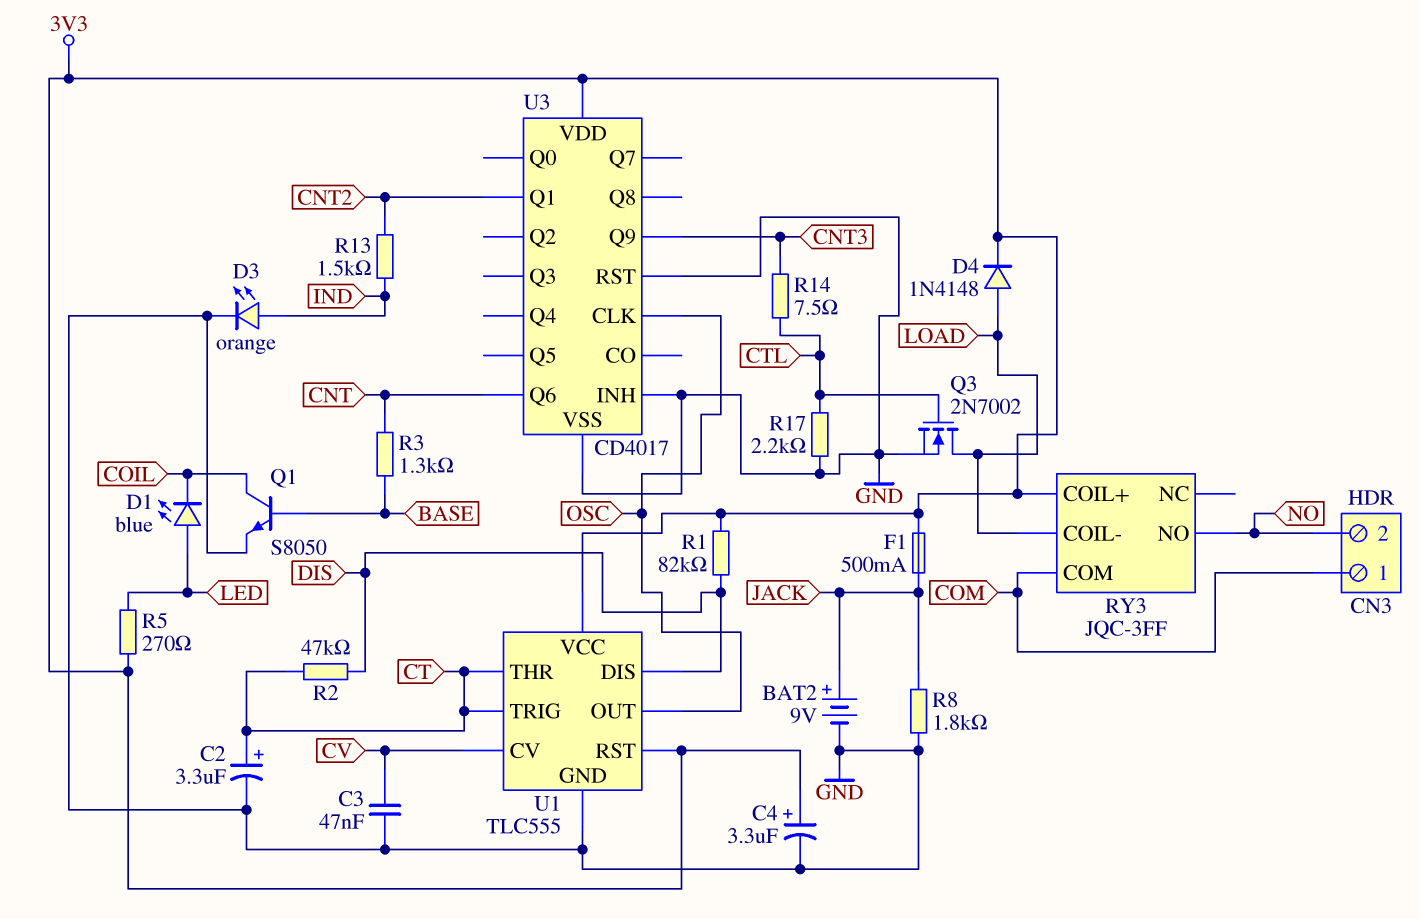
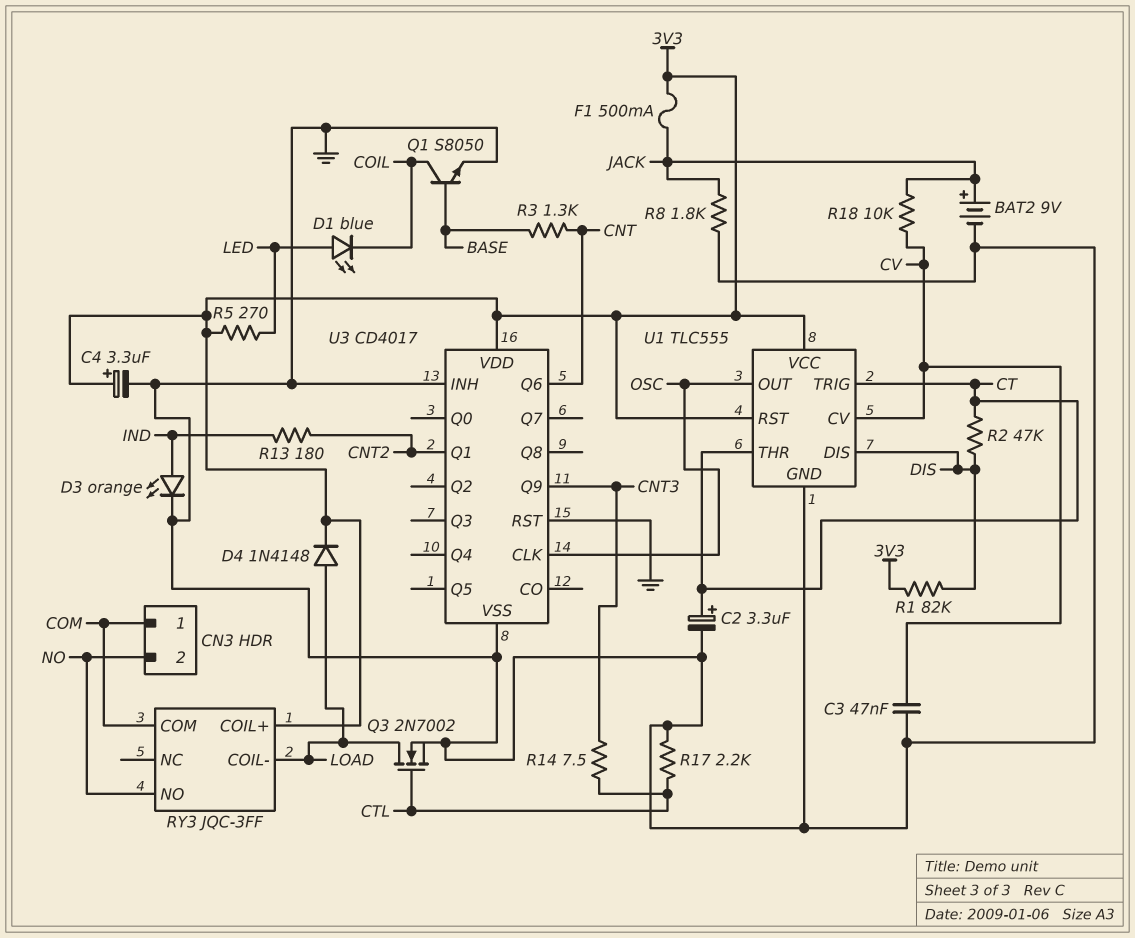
R13: 1.5k (CNT2, IND) -> 180 (CNT2, IND)
R18: none -> 10k (CV, JACK)

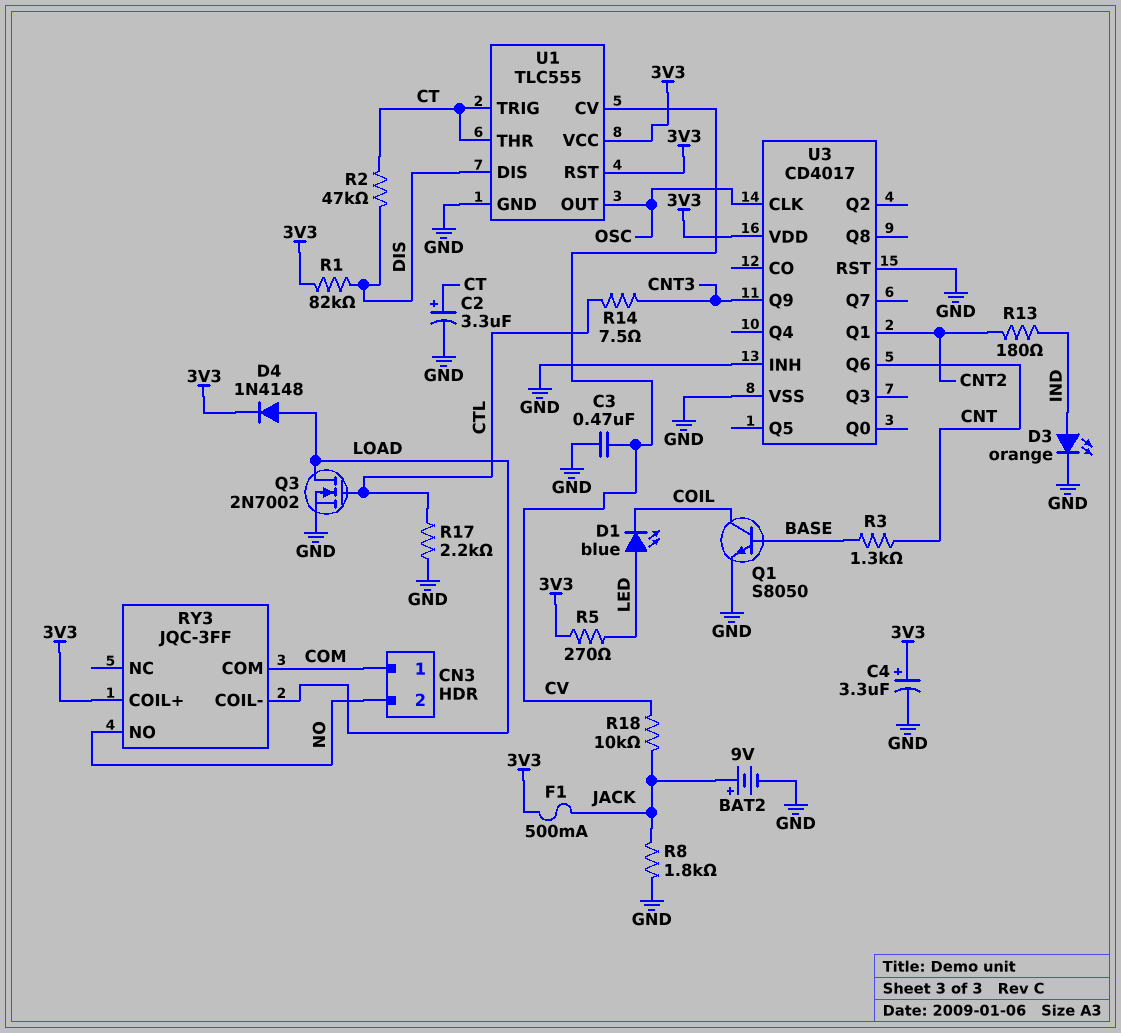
C3: 47nF (CV, GND) -> 470nF (CV, GND)

